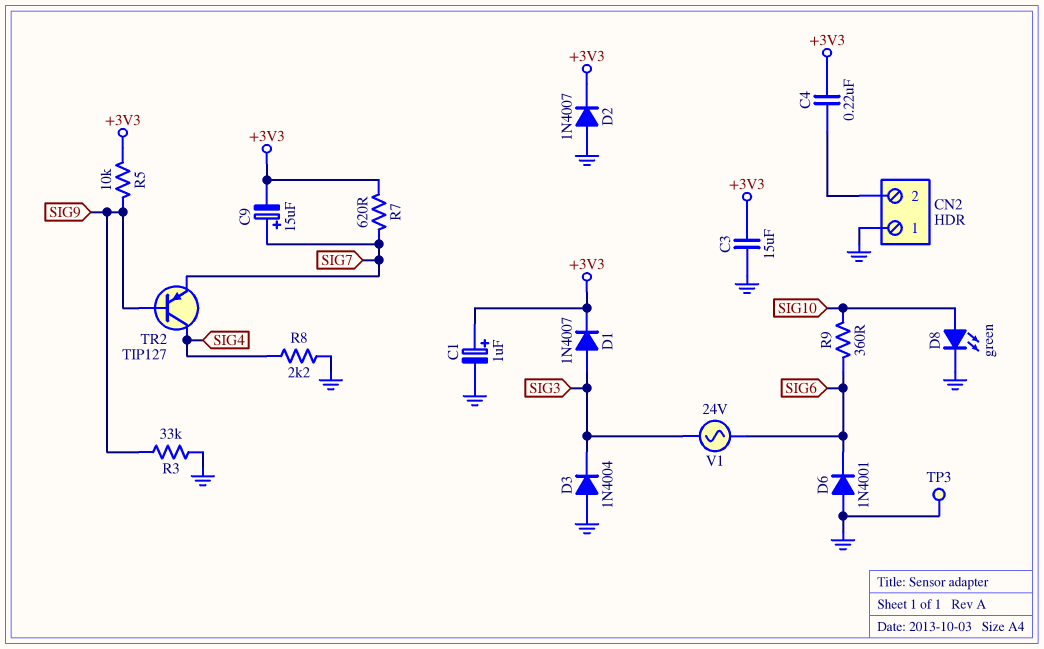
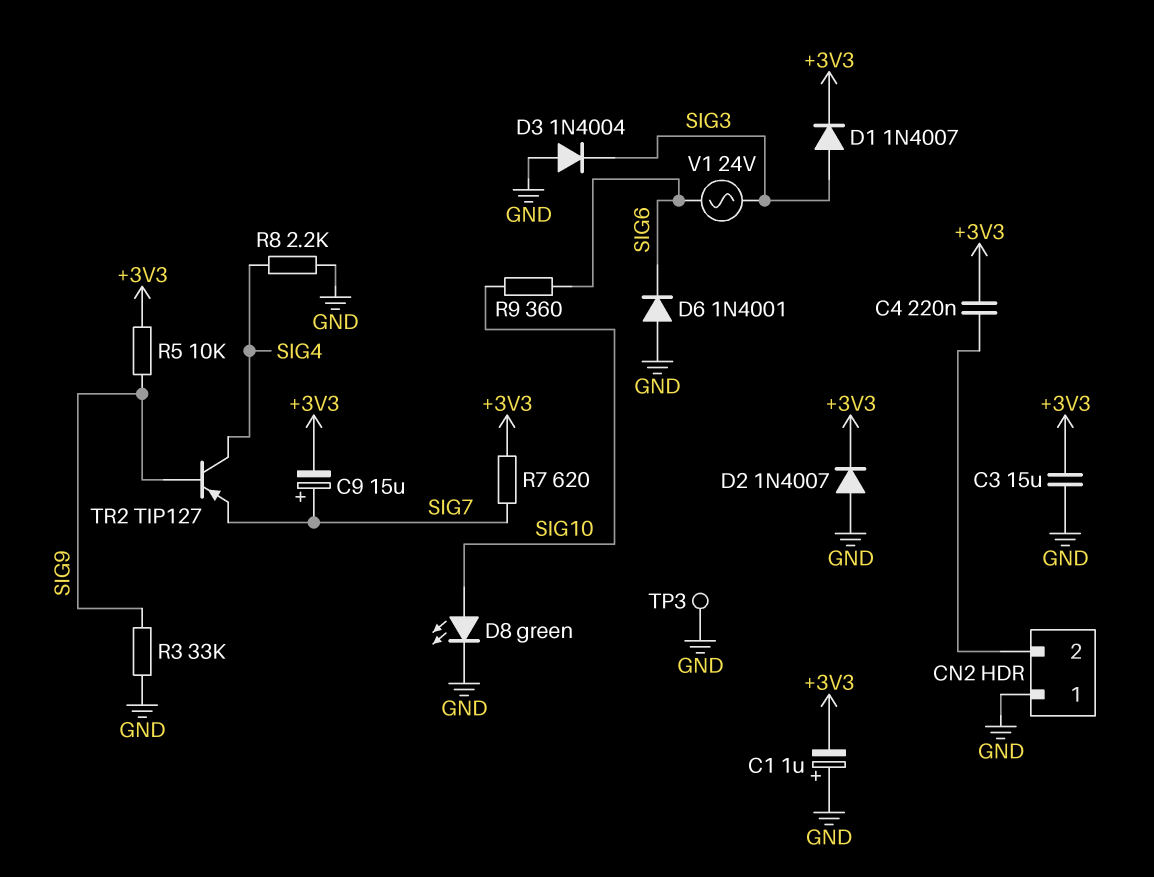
C1: 1uF (plus +3V3, minus GND) -> 1uF (plus GND, minus +3V3)

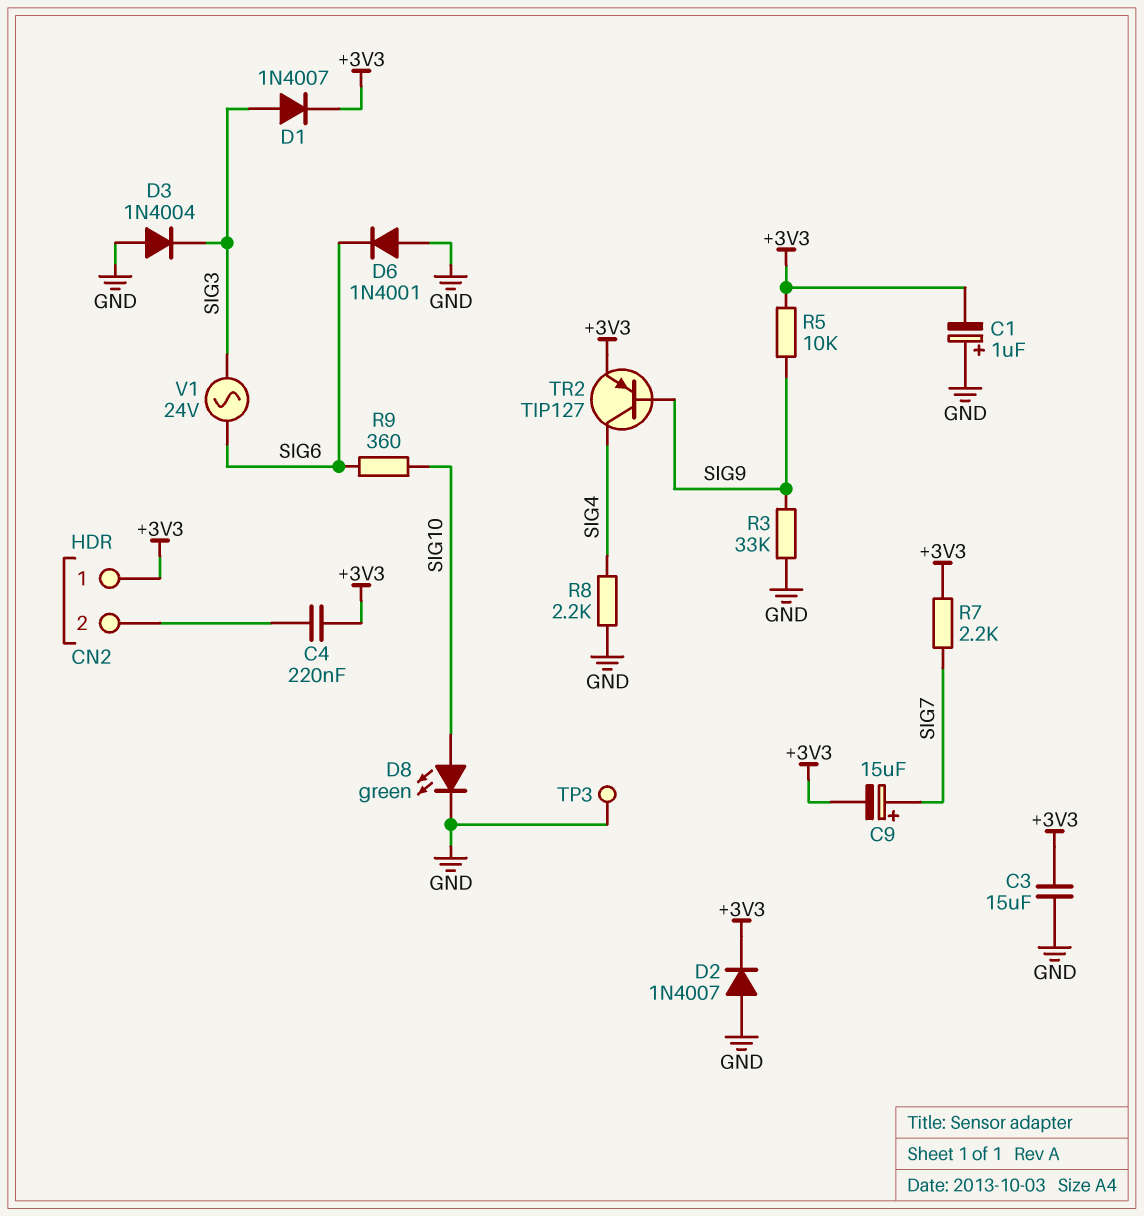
CN2 pin 1: GND -> +3V3
R7: 620 (+3V3, SIG7) -> 2.2k (+3V3, SIG7)
TR2: PNP TIP127 (B SIG9, C SIG4, E SIG7) -> PNP TIP127 (B SIG9, C SIG4, E +3V3)

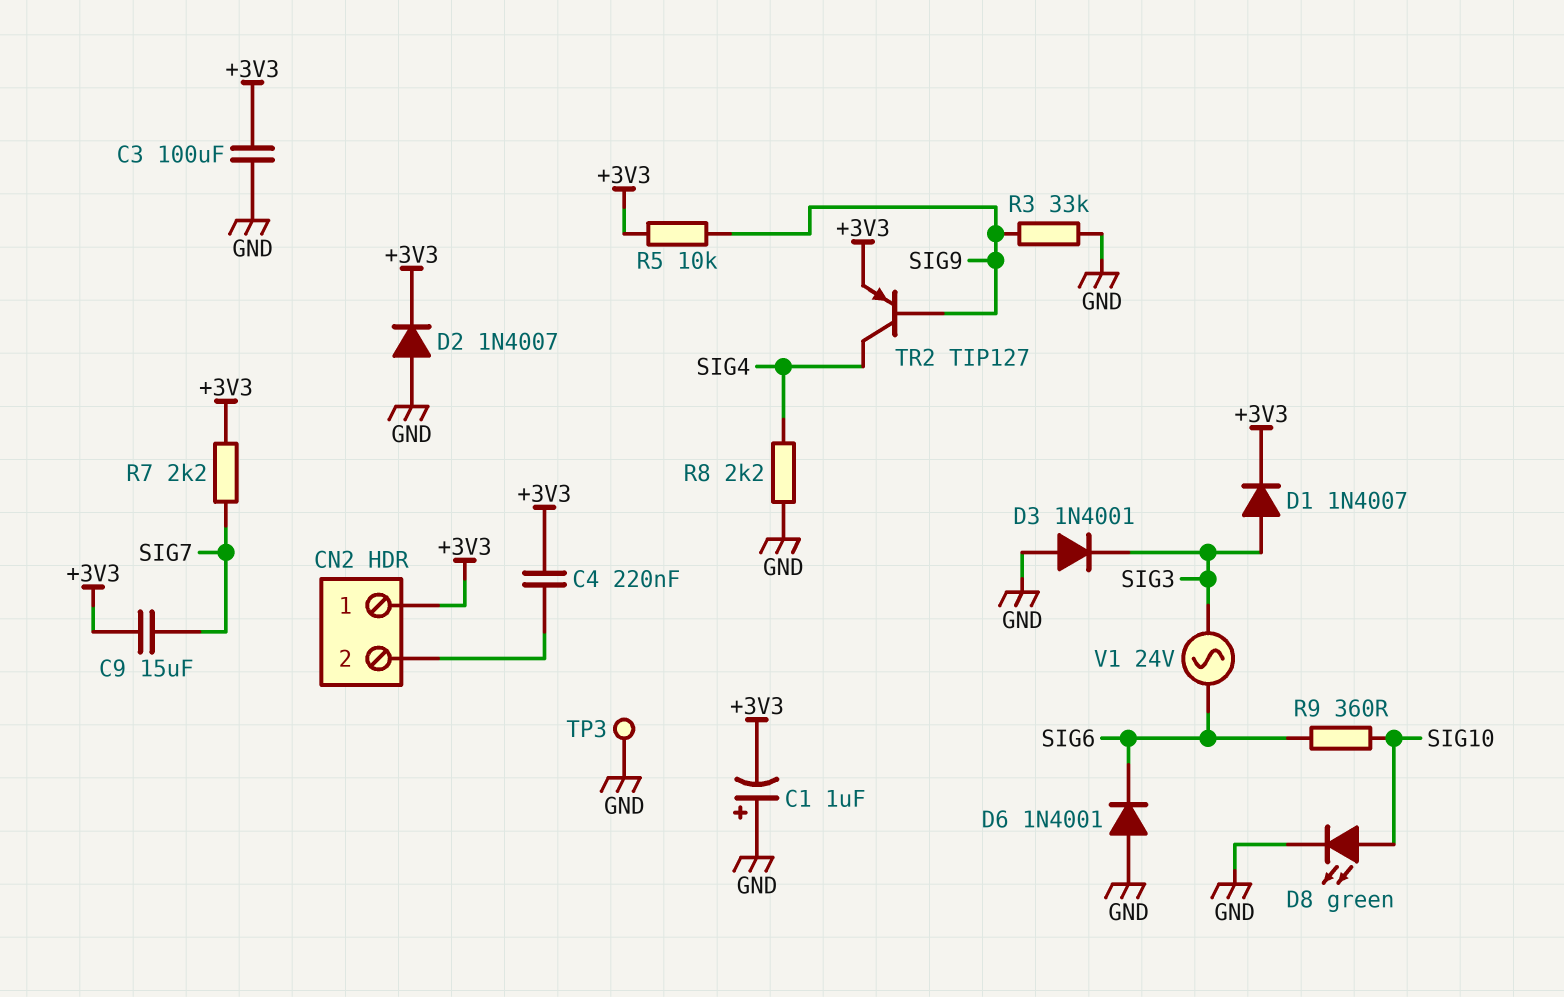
C3: 15uF (+3V3, GND) -> 100uF (+3V3, GND)
C9: 15uF (plus SIG7, minus +3V3) -> 15uF (+3V3, SIG7)
D3: diode 1N4004 (A GND, K SIG3) -> diode 1N4001 (A GND, K SIG3)

